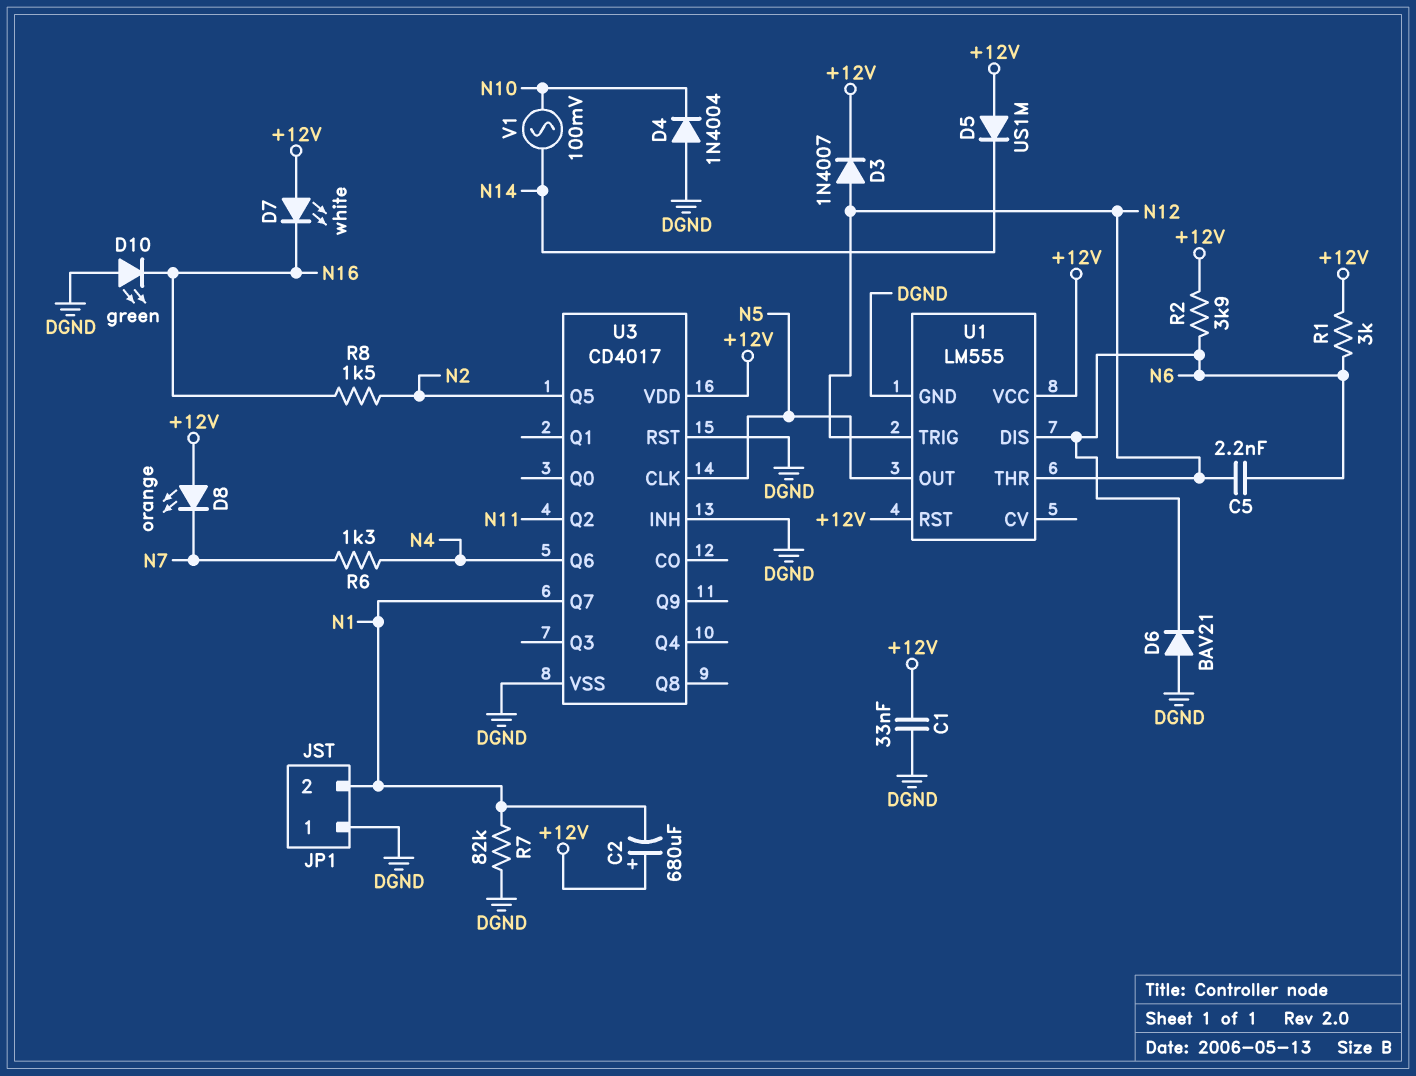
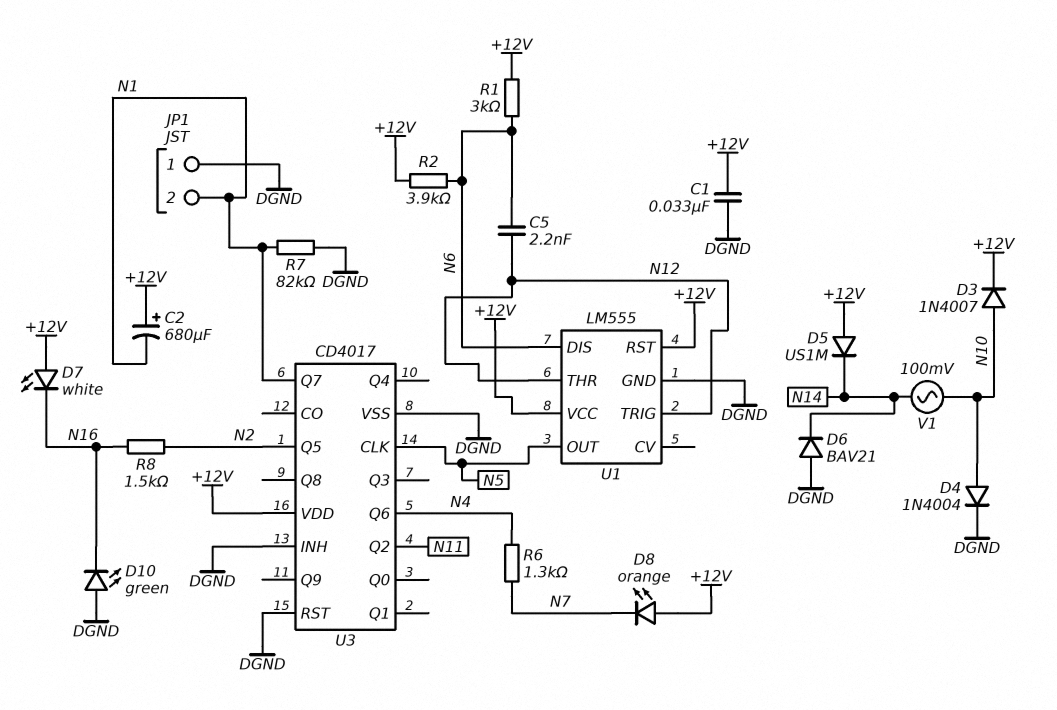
D3: diode 1N4007 (A N12, K +12V) -> diode 1N4007 (A N10, K +12V)
D4: diode 1N4004 (A DGND, K N10) -> diode 1N4004 (A N10, K DGND)
D6: diode BAV21 (A DGND, K N6) -> diode BAV21 (A DGND, K N14)

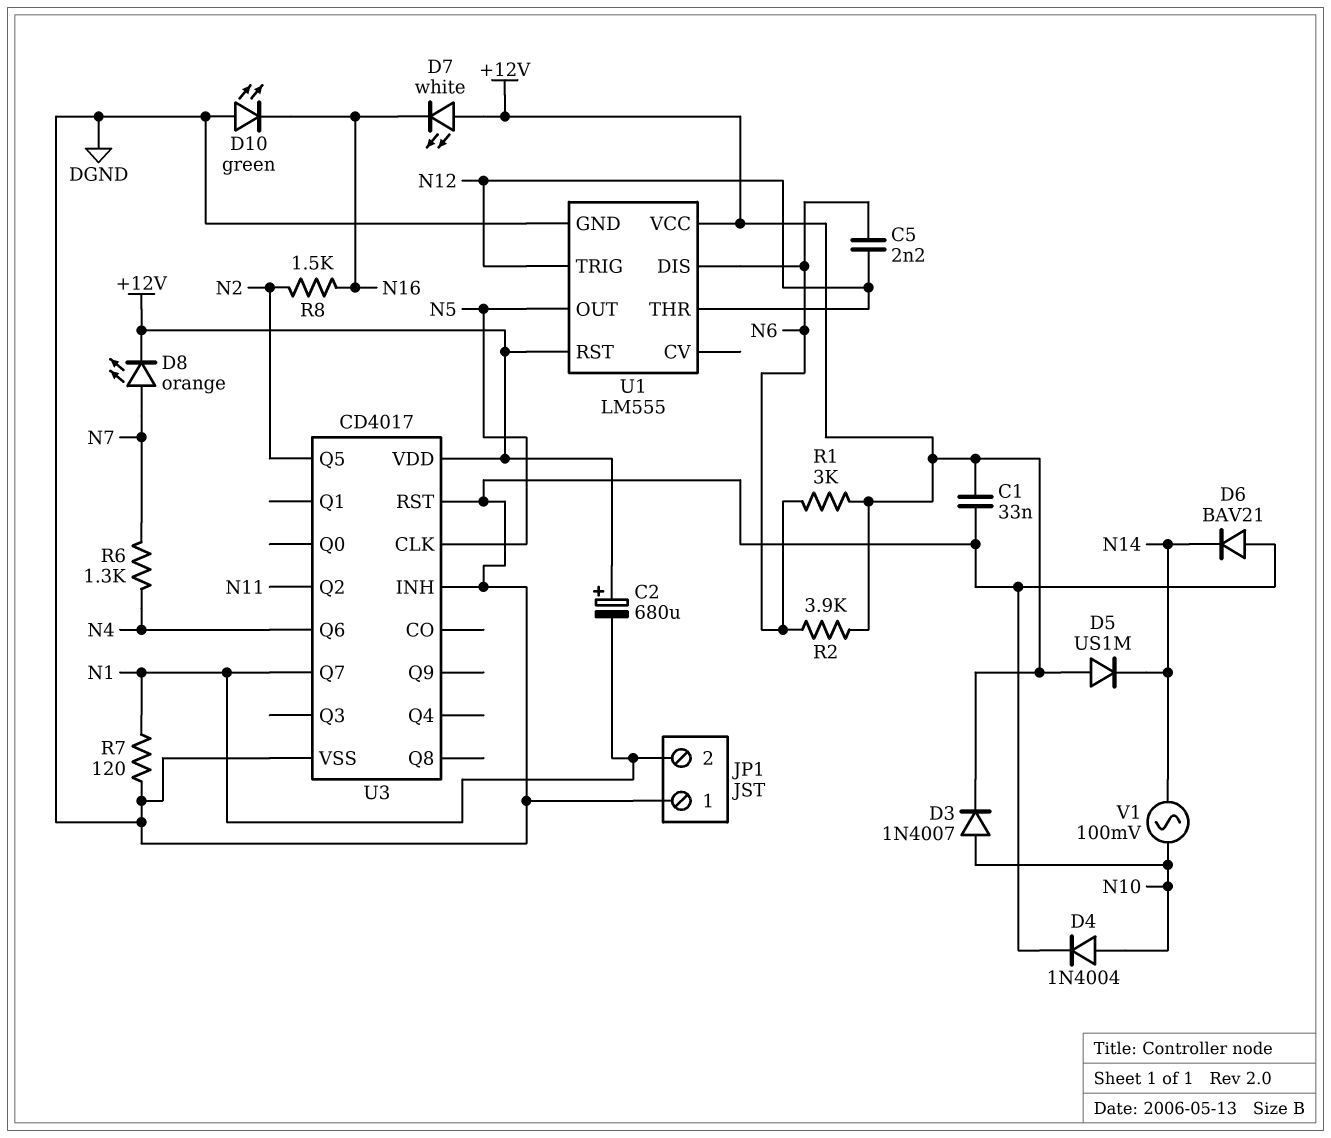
D8: LED orange (A +12V, K N7) -> LED orange (A N7, K +12V)
R7: 82k (DGND, N1) -> 120 (DGND, N1)

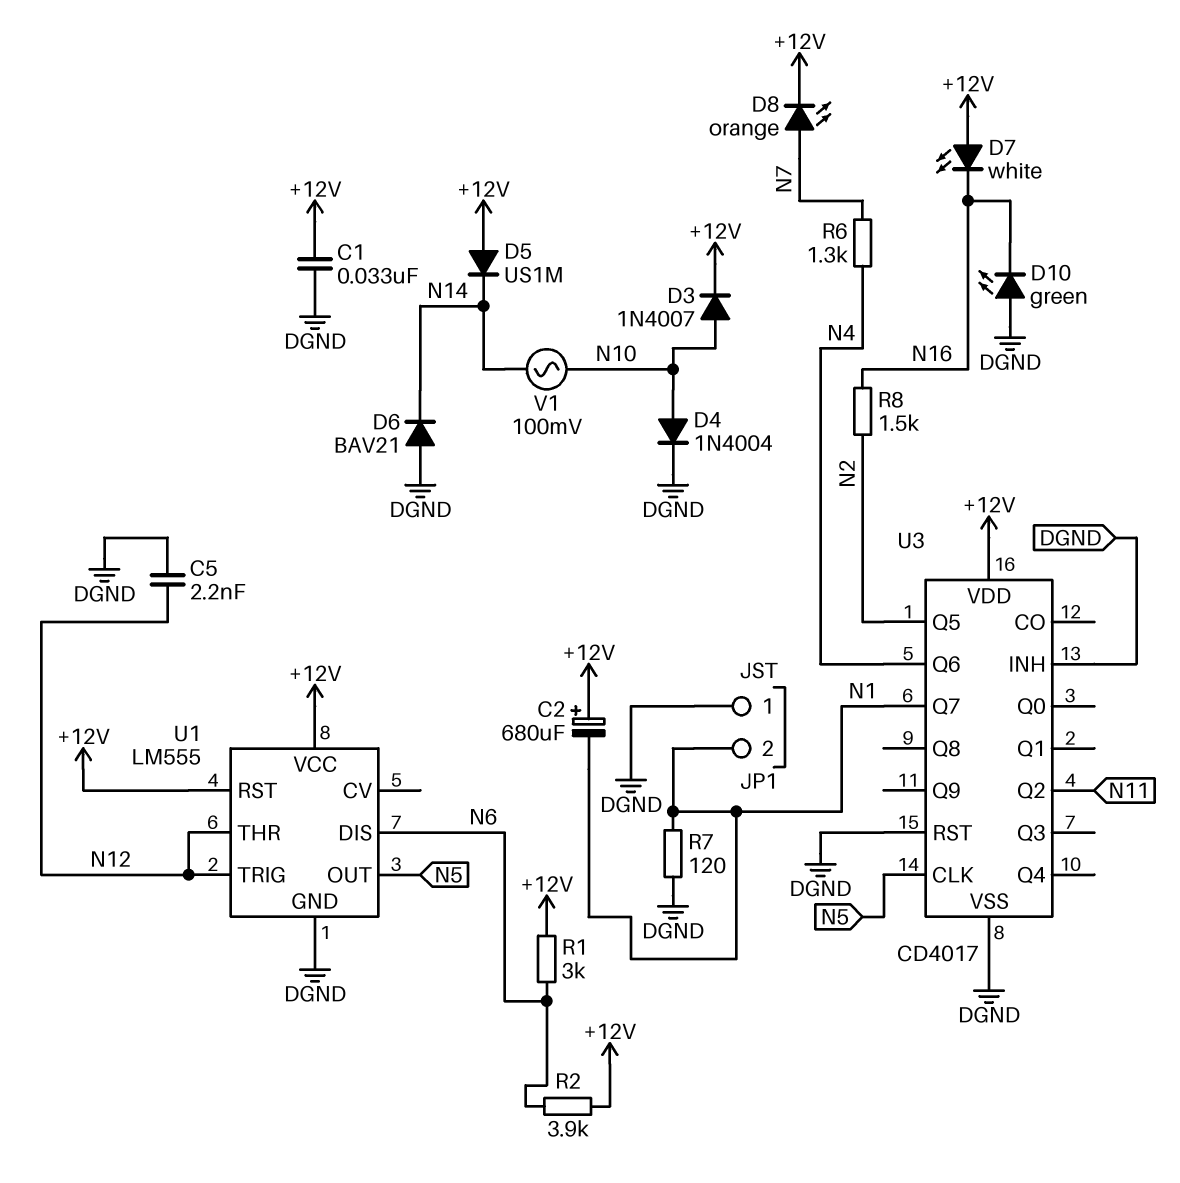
C5: 2.2nF (N6, N12) -> 2.2nF (DGND, N12)

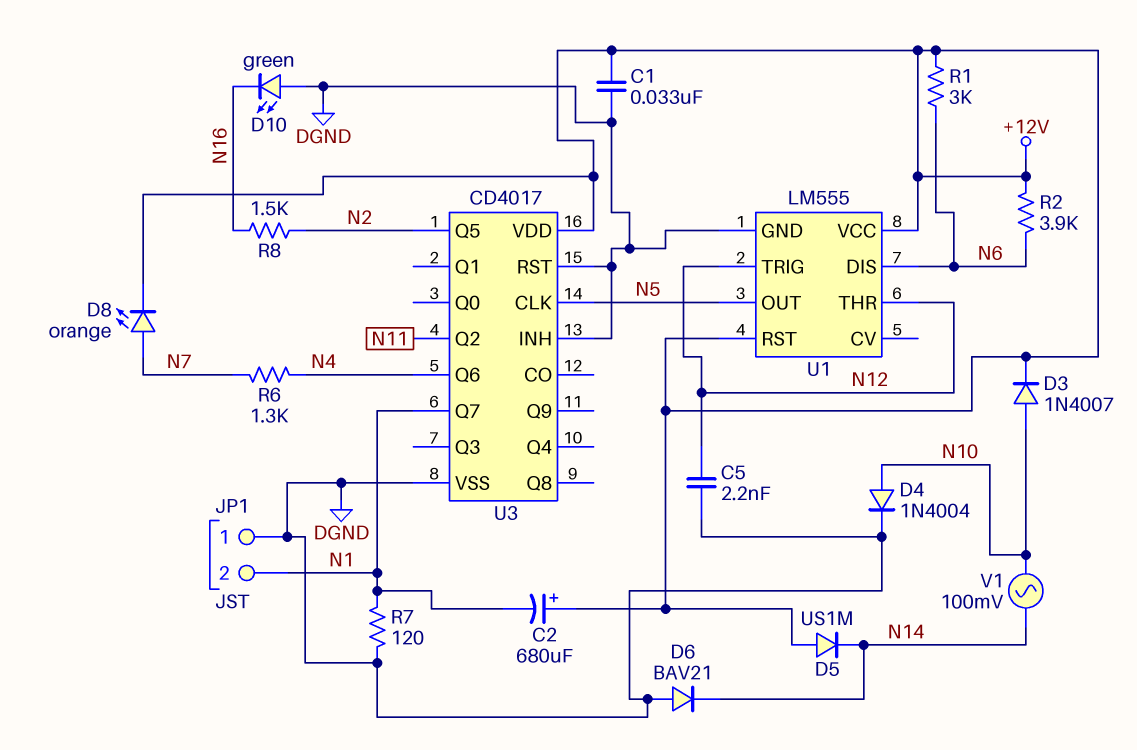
D7: LED white (A +12V, K N16) -> none

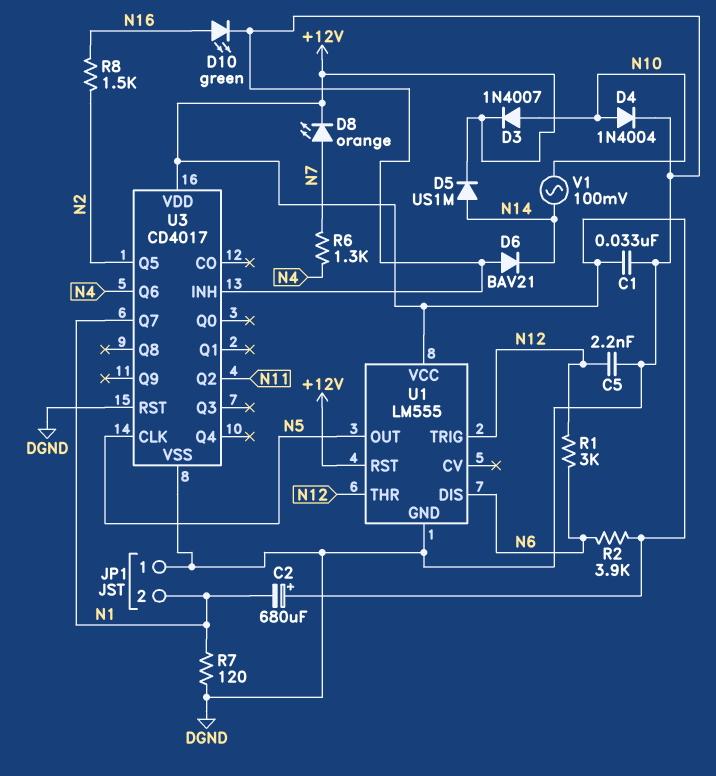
D5: diode US1M (A +12V, K N14) -> diode US1M (A N14, K +12V)
D10: LED green (A DGND, K N16) -> LED green (A N16, K DGND)
R1: 3k (+12V, N6) -> 3k (N6, N12)

